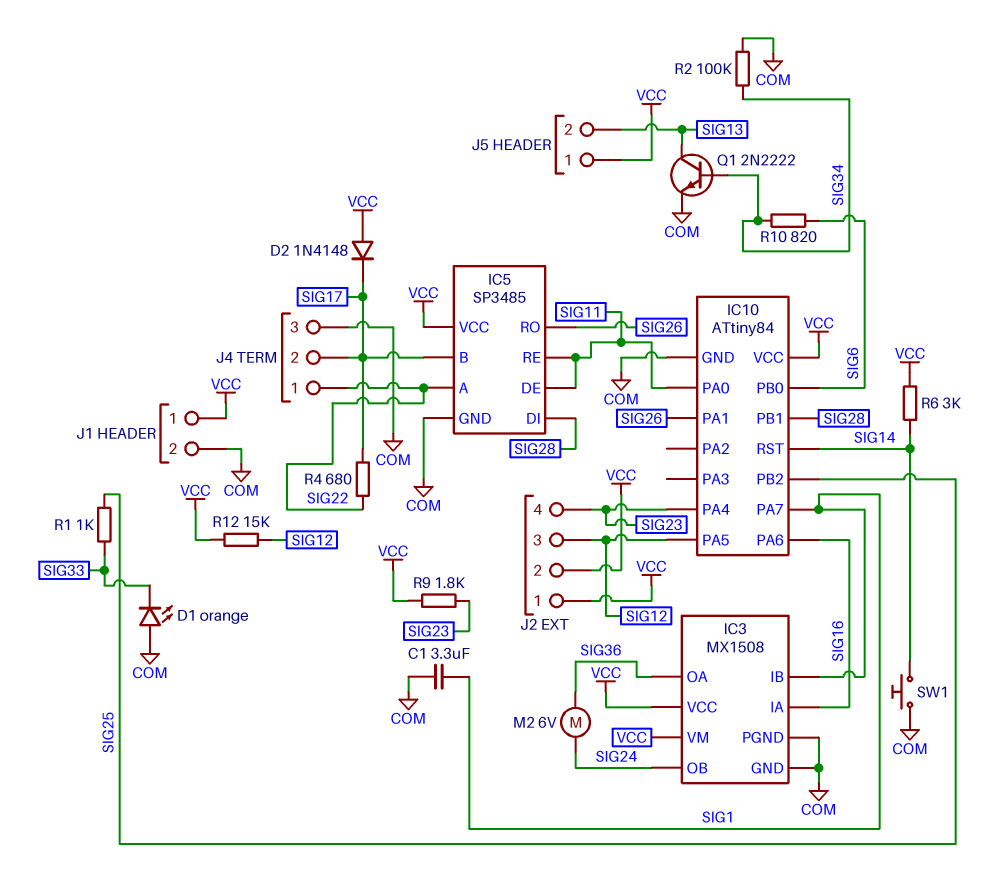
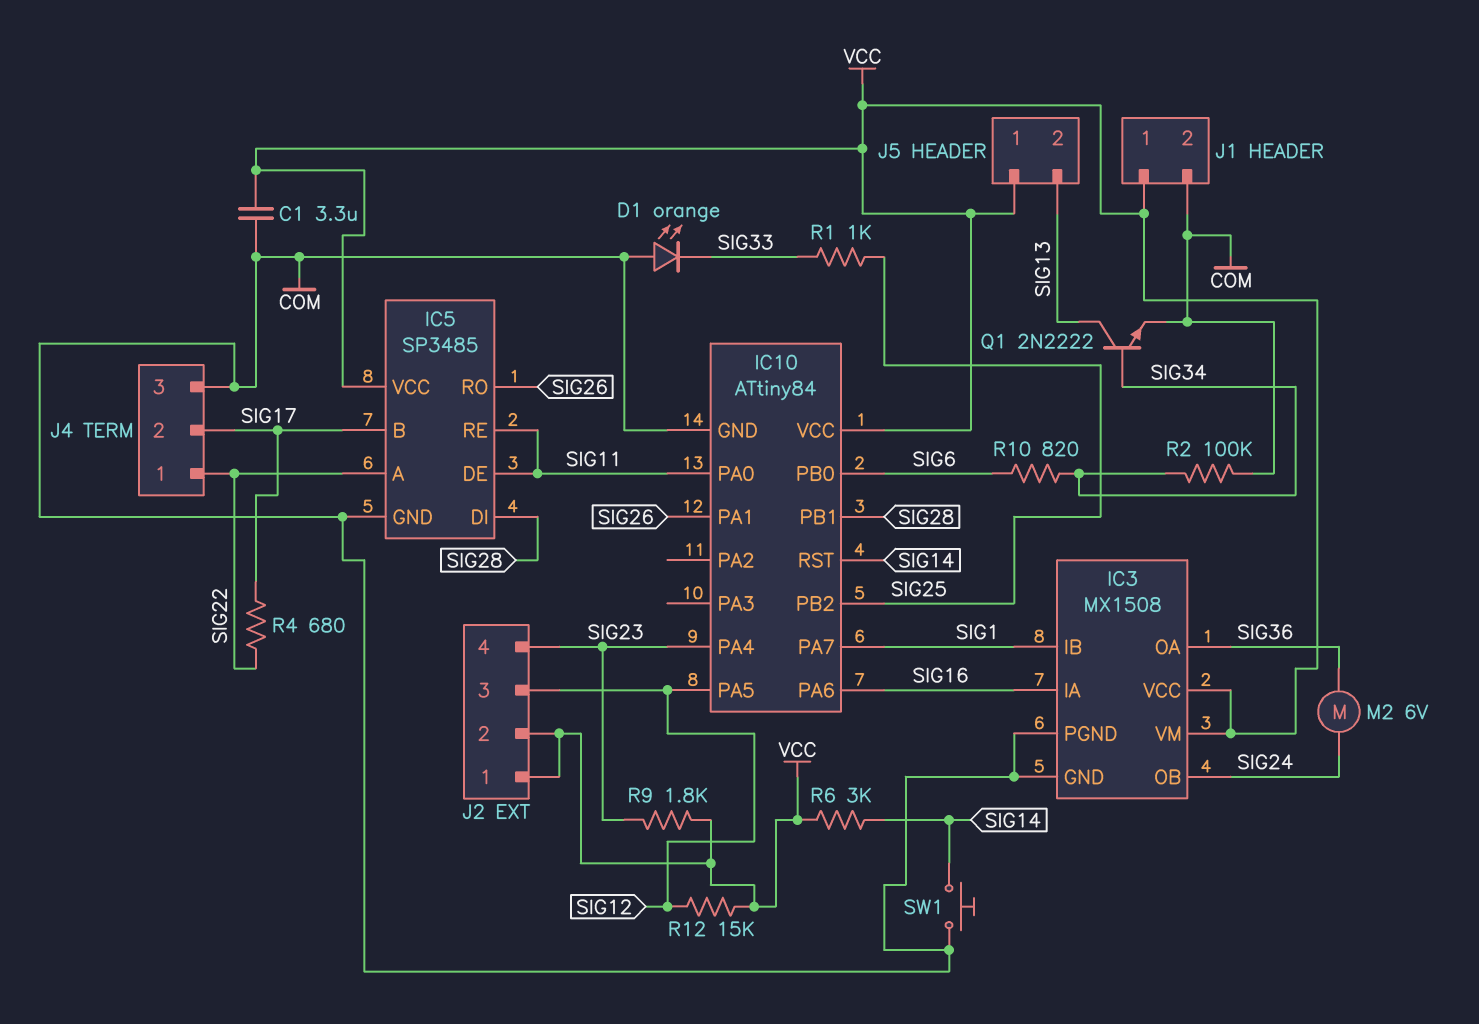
C1: 3.3uF (COM, SIG1) -> 3.3uF (COM, VCC)
D2: diode 1N4148 (A VCC, K SIG17) -> none

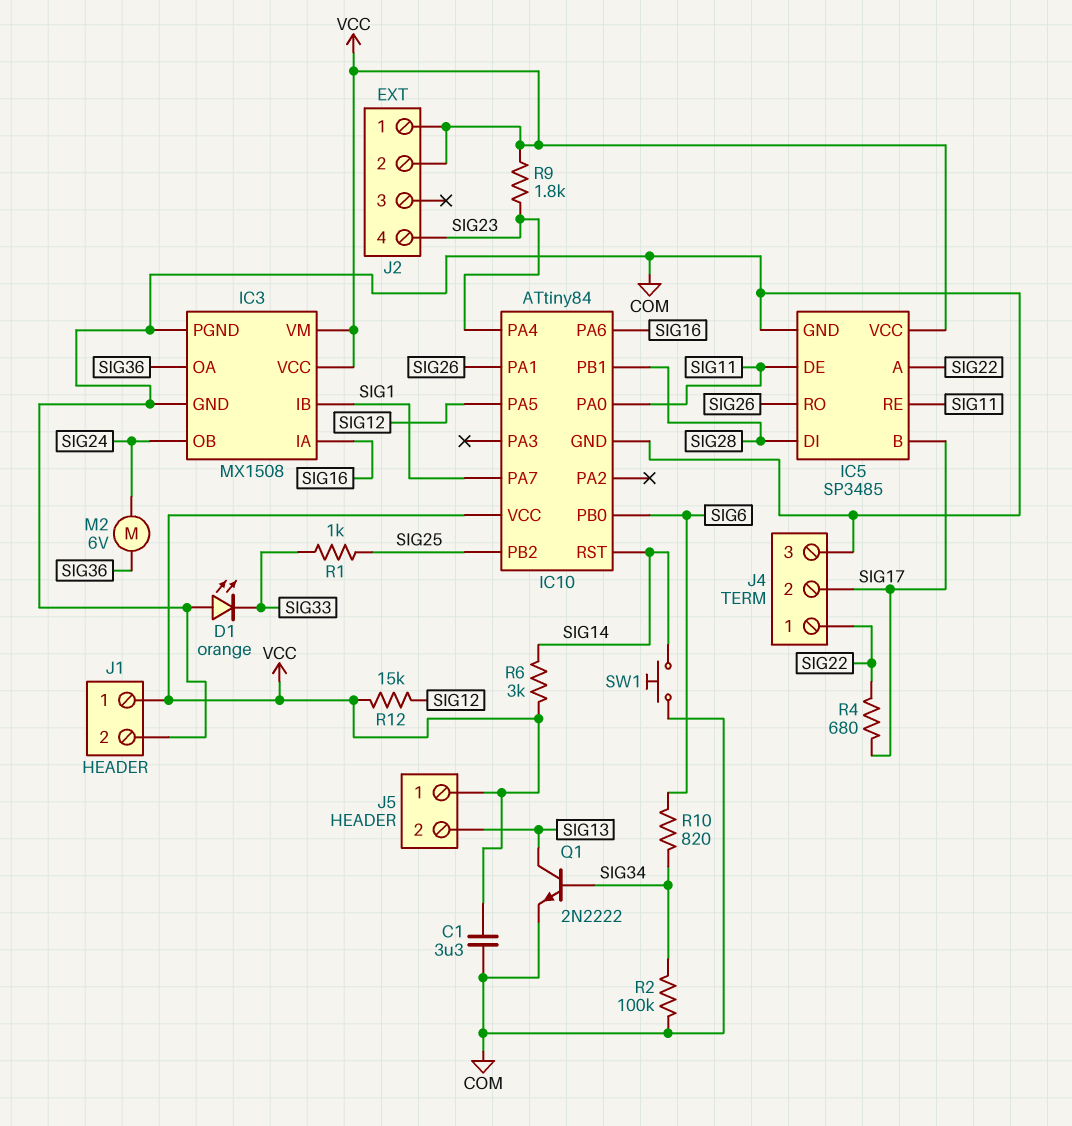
J2 pin 3: SIG12 -> none

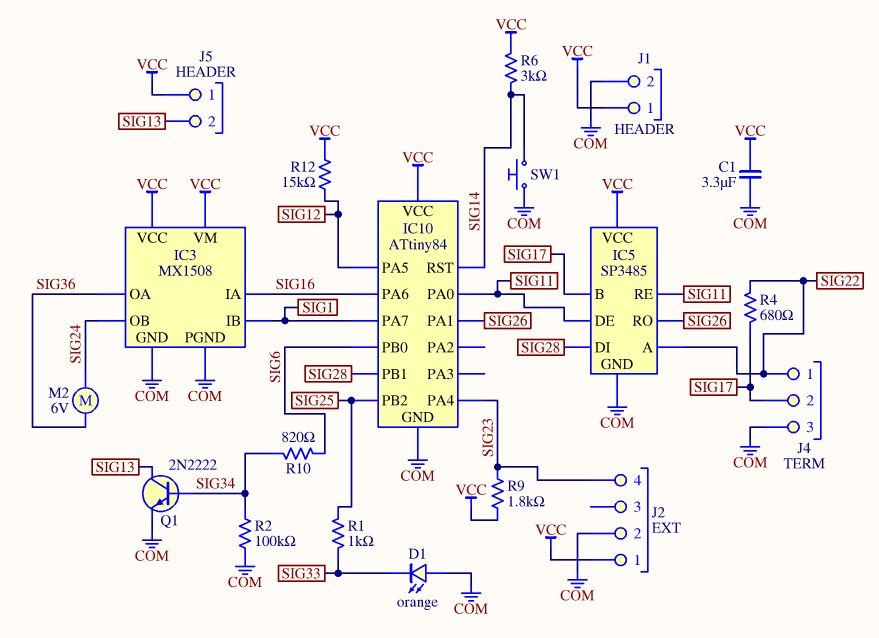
J2 pin 2: VCC -> COM

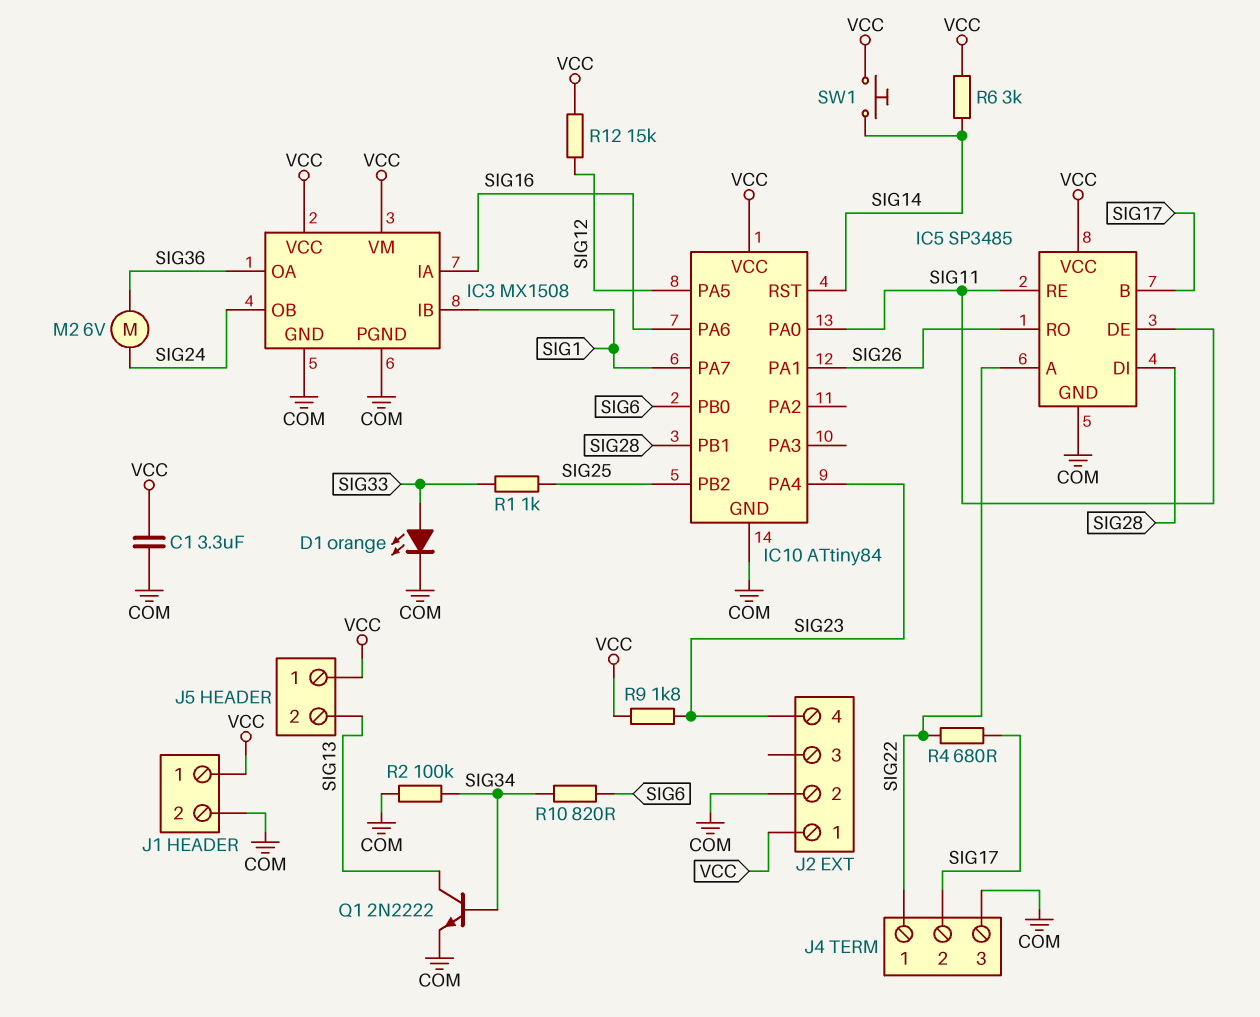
D1: LED orange (A COM, K SIG33) -> LED orange (A SIG33, K COM)
SW1: button (COM, SIG14) -> button (SIG14, VCC)

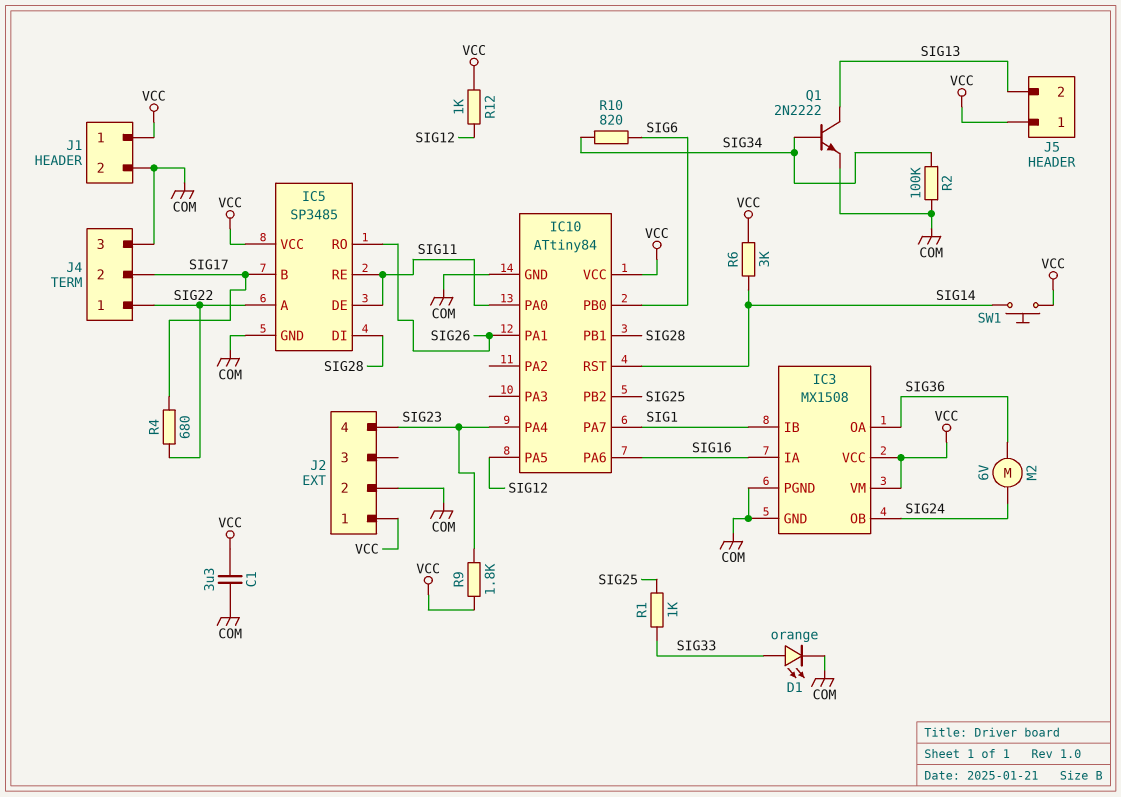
R12: 15k (SIG12, VCC) -> 1k (SIG12, VCC)

